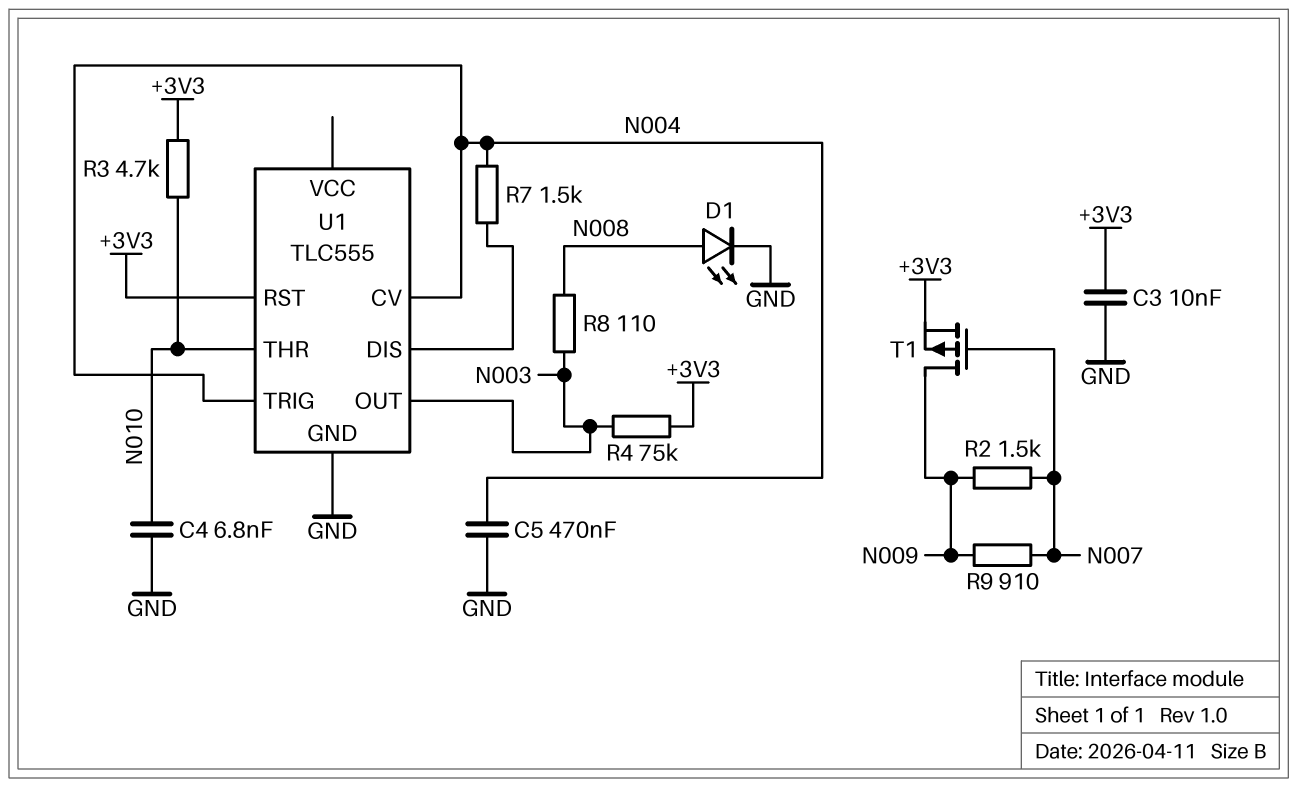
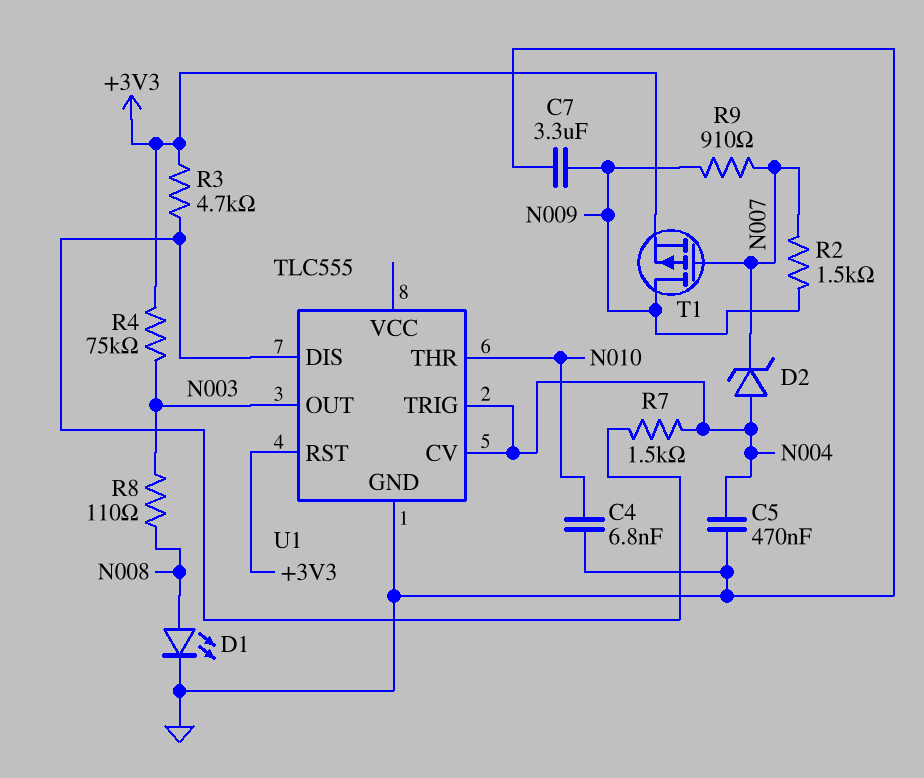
C3: 10nF (+3V3, GND) -> none
C7: none -> 3.3uF (GND, N009)
D2: none -> zener (A N004, K N007)
R3: 4.7k (+3V3, N010) -> 4.7k (+3V3, U1/DIS)

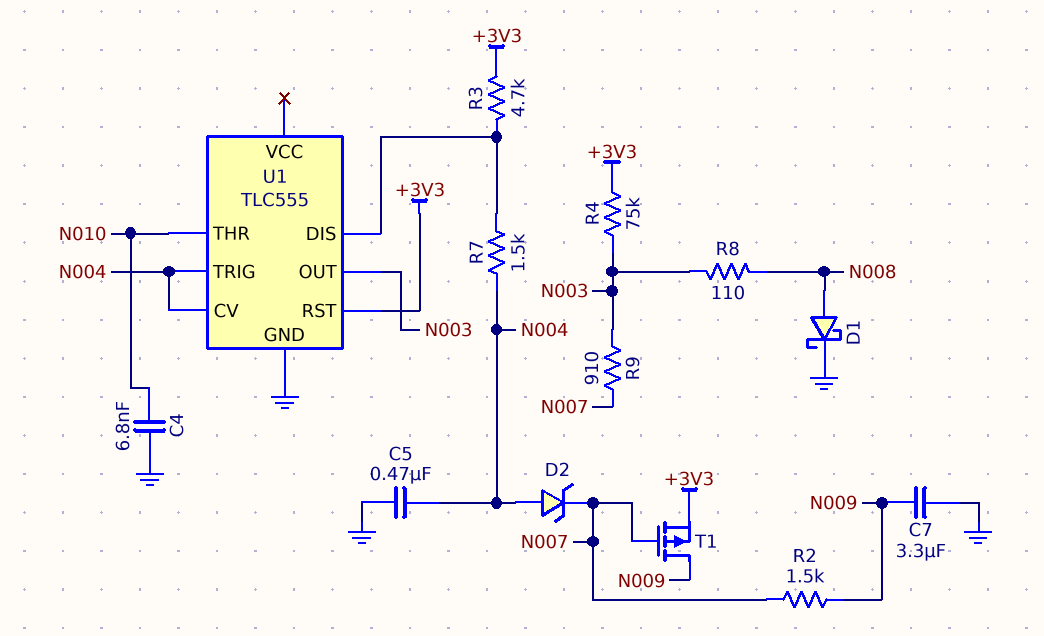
D1: LED (A N008, K GND) -> schottky (A N008, K GND)
R9: 910 (N007, N009) -> 910 (N003, N007)

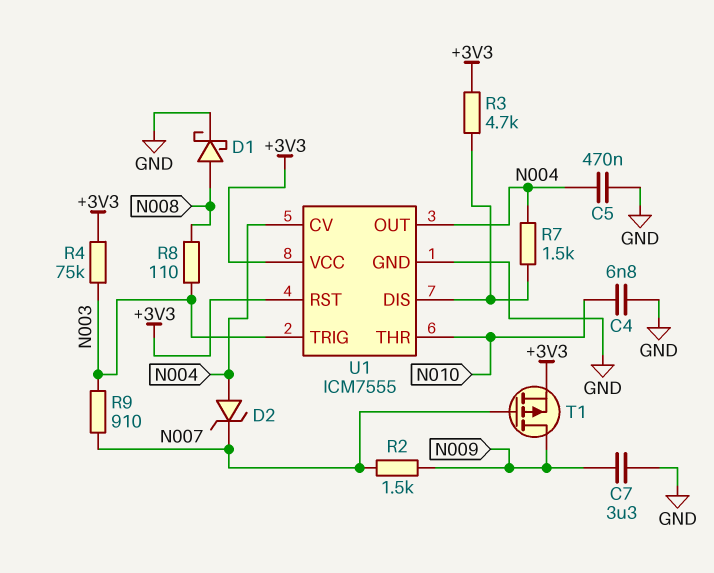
U1: TLC555 -> ICM7555
U1 pin OUT: N003 -> N004
U1 pin TRIG: N004 -> N003
U1 pin VCC: none -> +3V3

